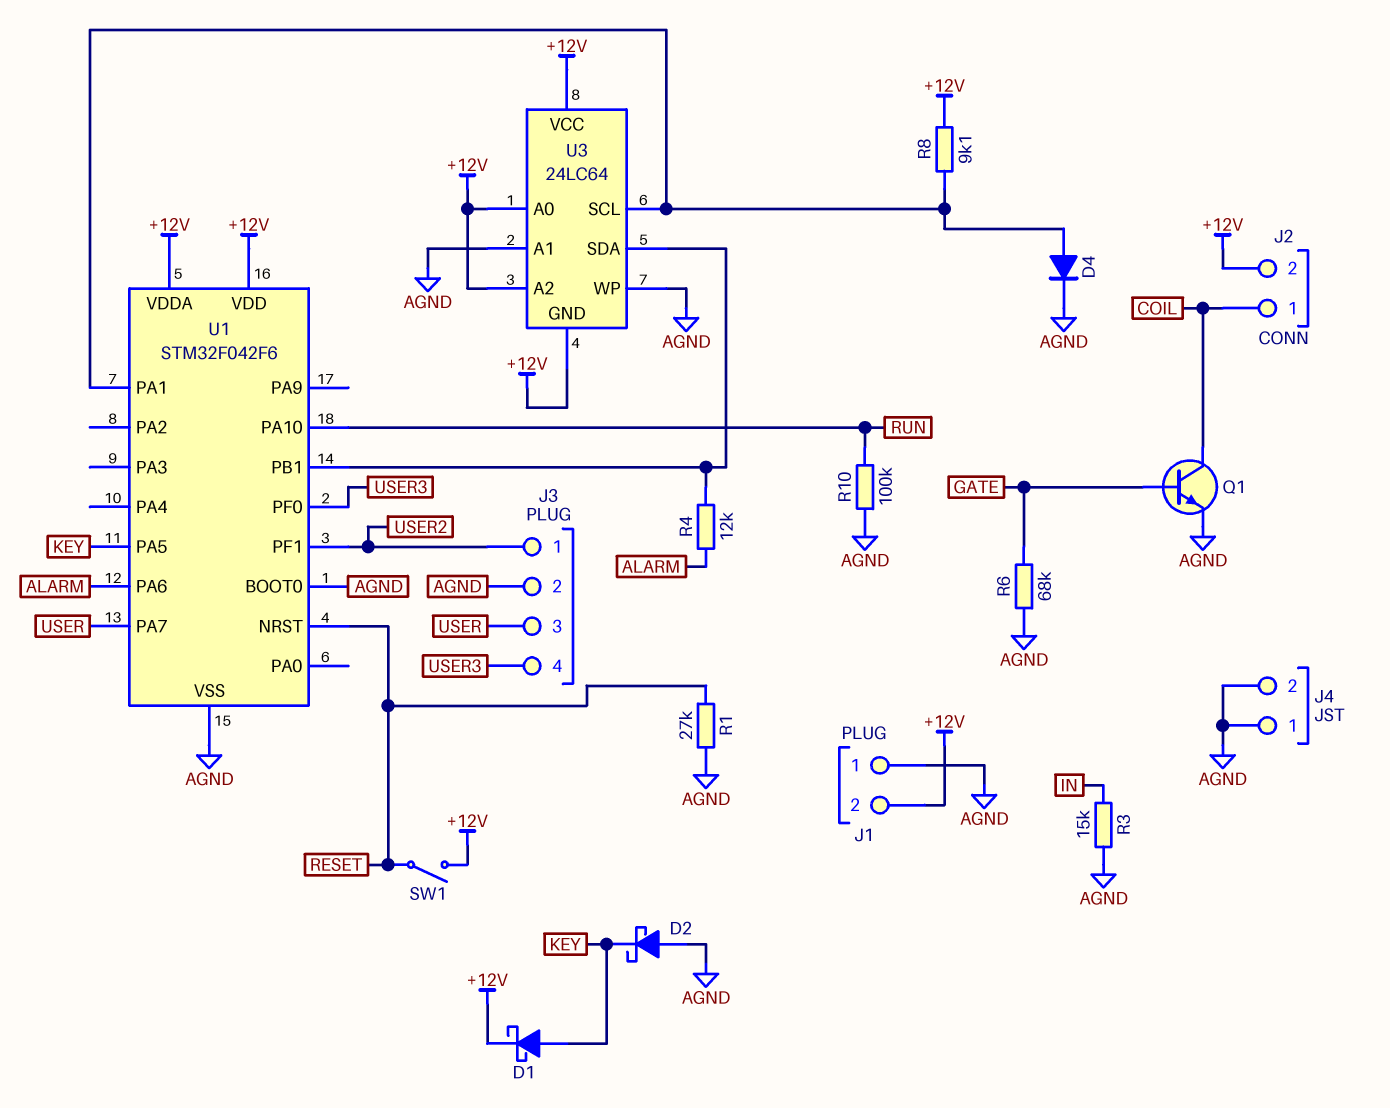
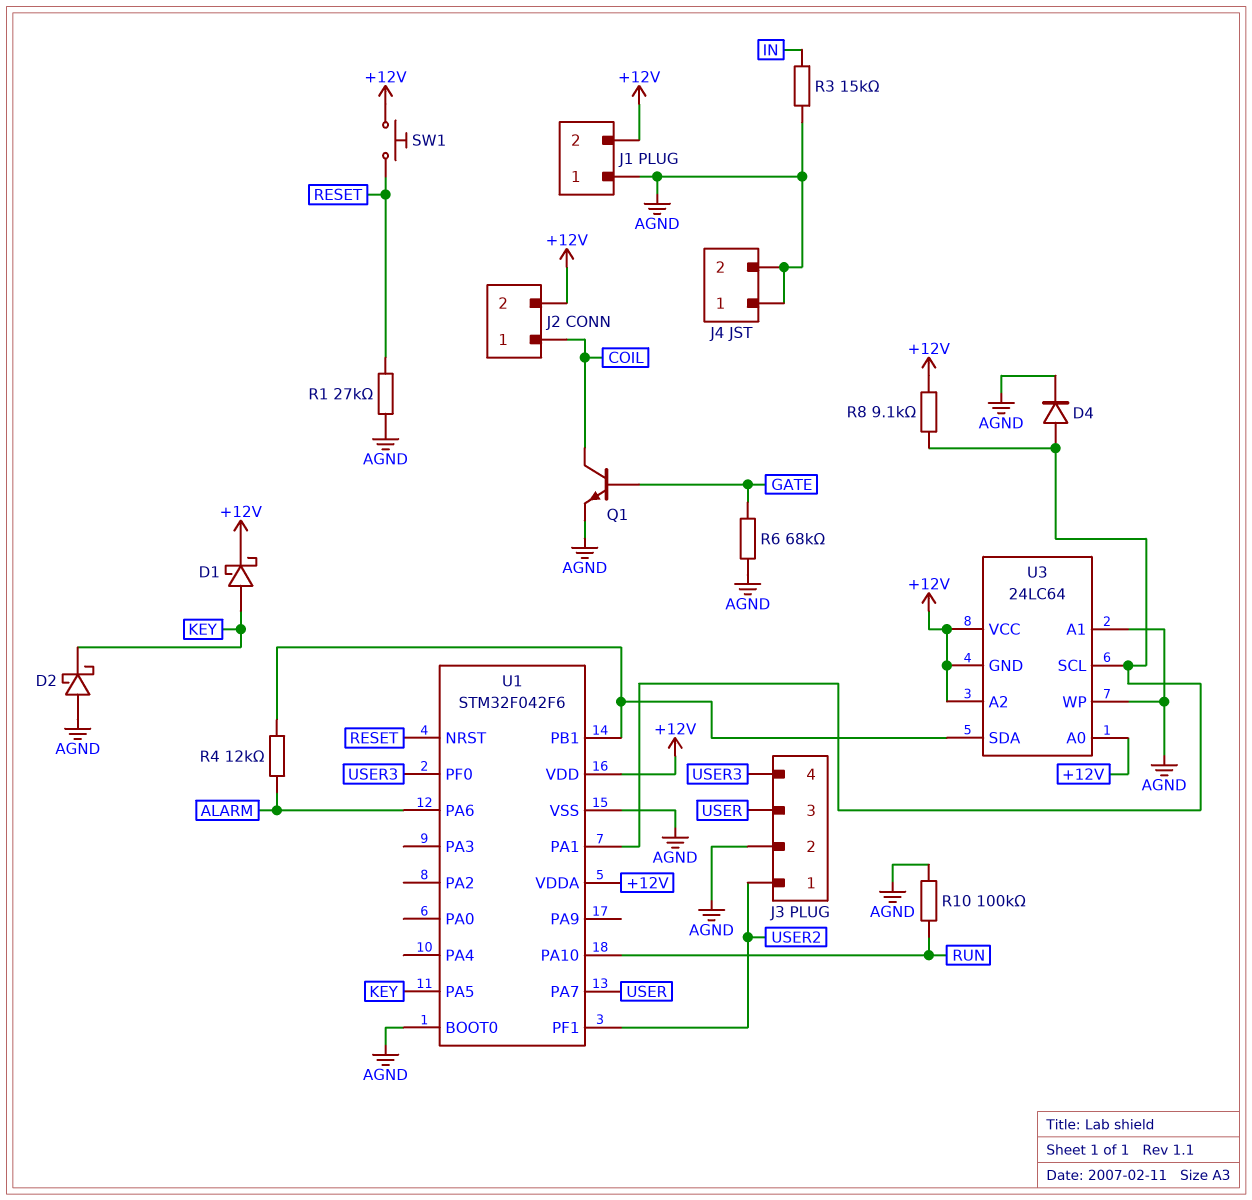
SW1: switch (+12V, RESET) -> button (+12V, RESET)

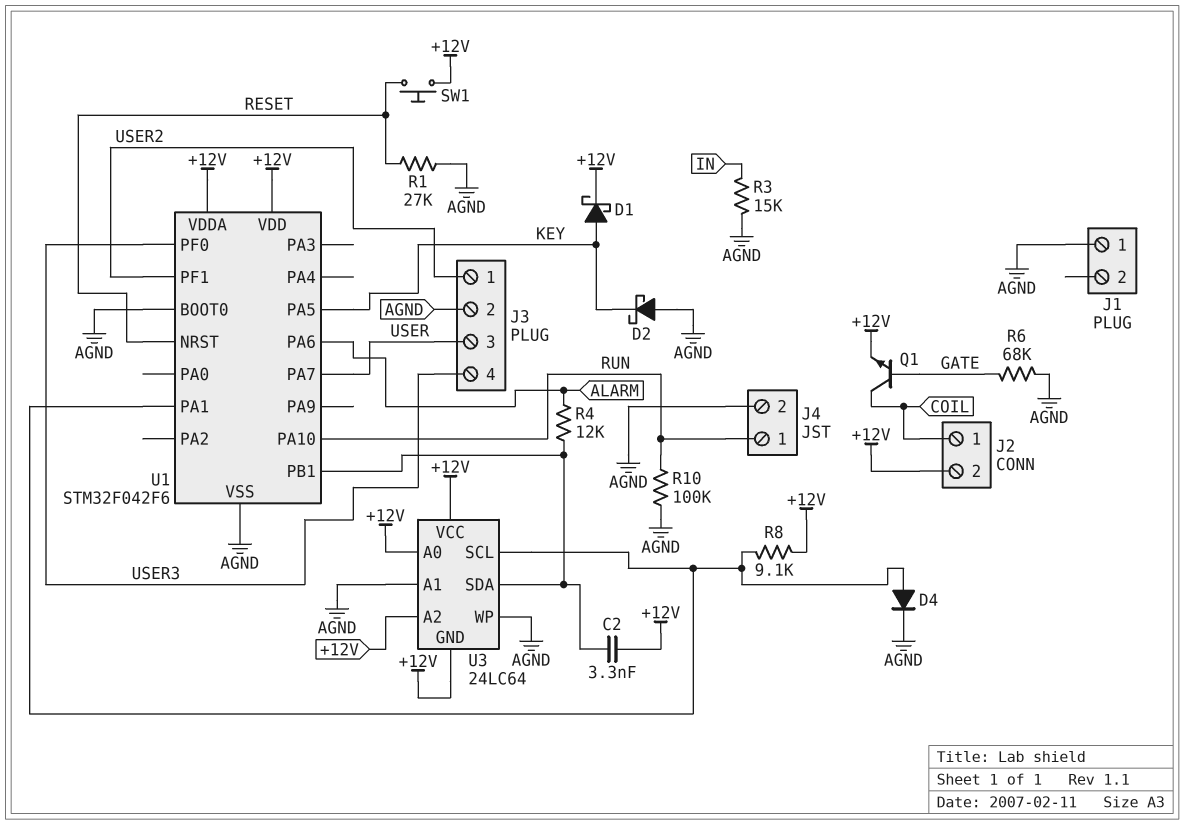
C2: none -> 3.3nF (+12V, U1/PB1)
J1 pin 2: +12V -> none
J4 pin 1: AGND -> RUN
Q1: NPN (B GATE, C COIL, E AGND) -> NPN (B GATE, C COIL, E +12V)

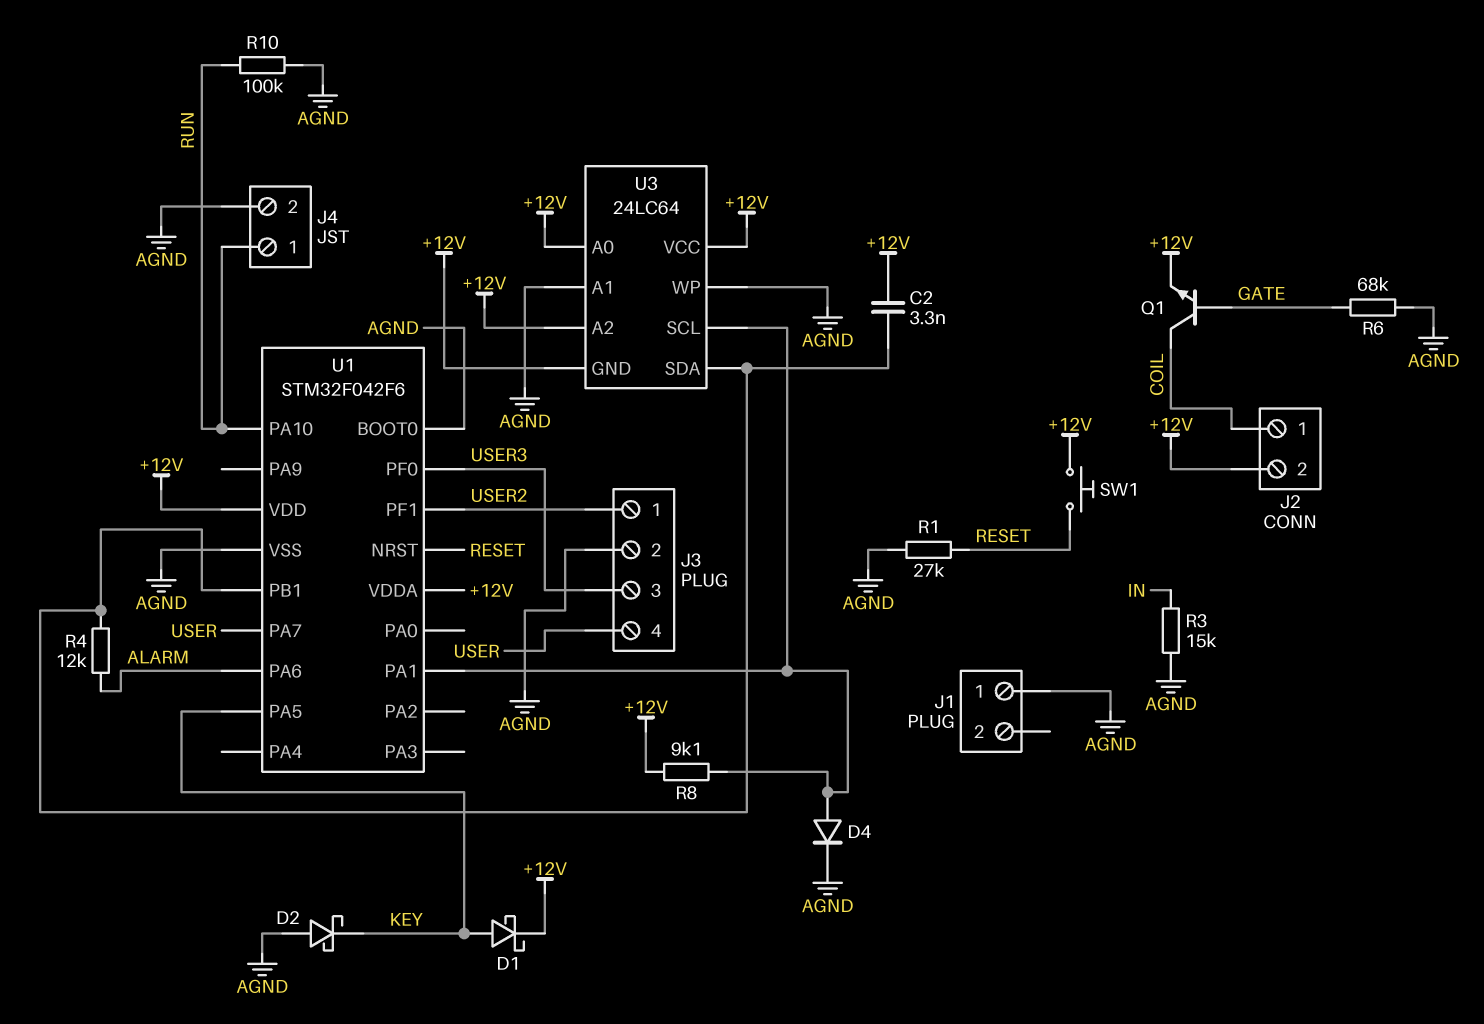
J3 pin 3: USER -> USER3
J3 pin 4: USER3 -> USER

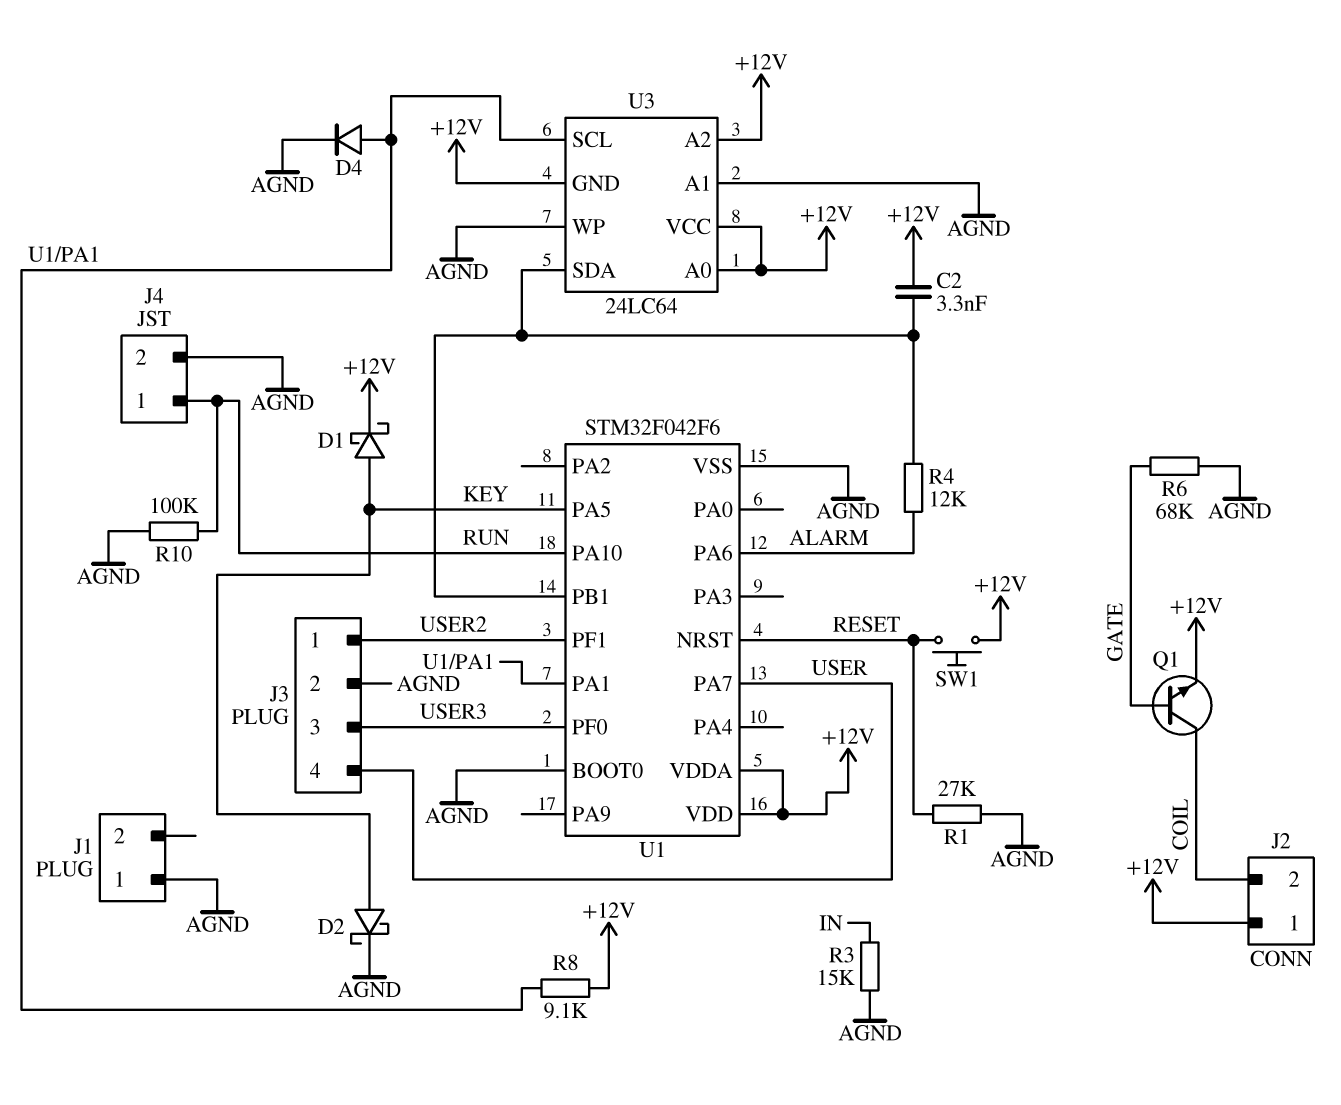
D2: schottky (A AGND, K KEY) -> schottky (A KEY, K AGND)
J2 pin 1: COIL -> +12V
J2 pin 2: +12V -> COIL

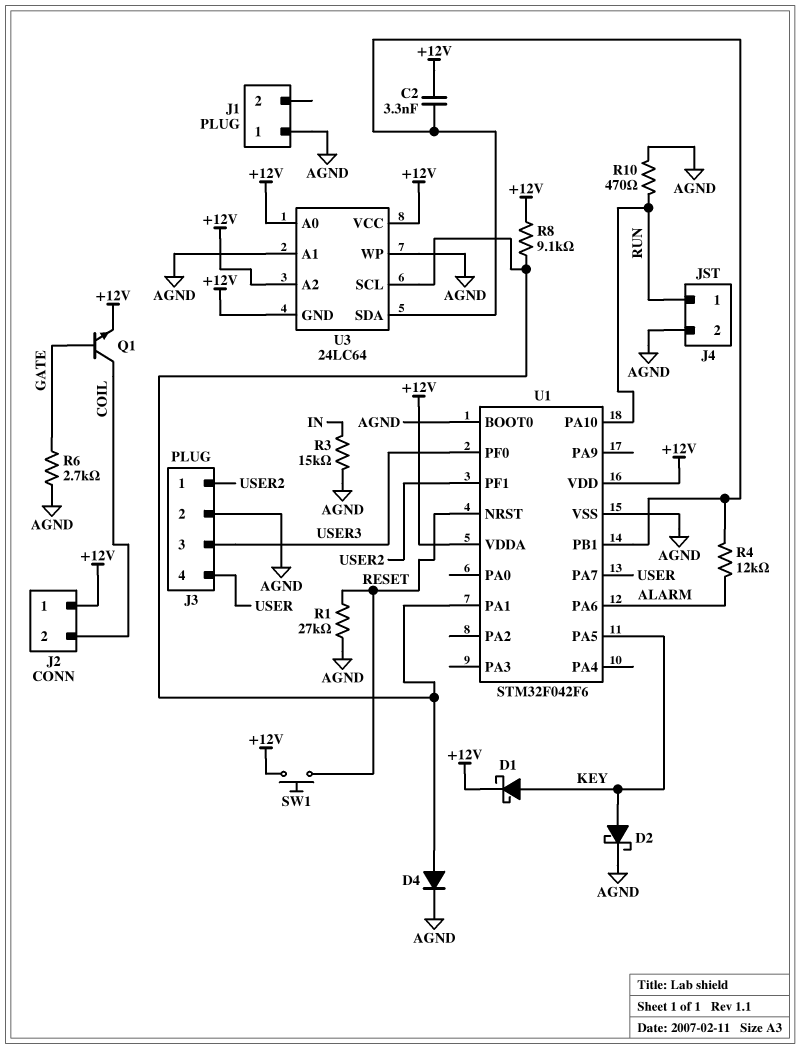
R6: 68k (AGND, GATE) -> 2.7k (AGND, GATE)
R10: 100k (AGND, RUN) -> 470 (AGND, RUN)

